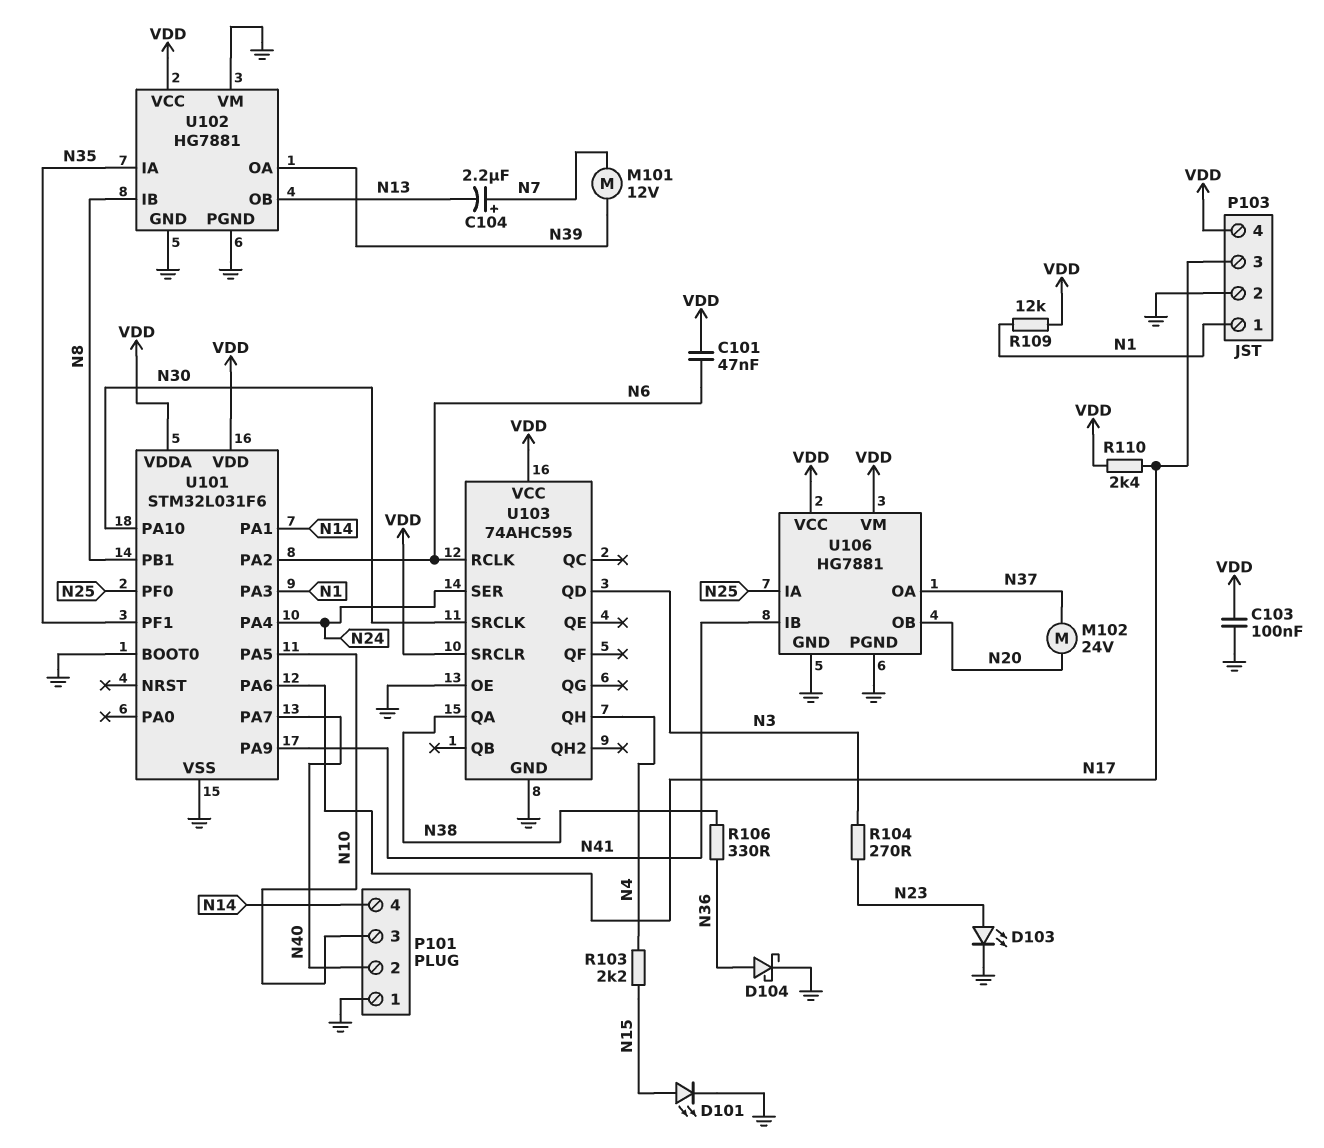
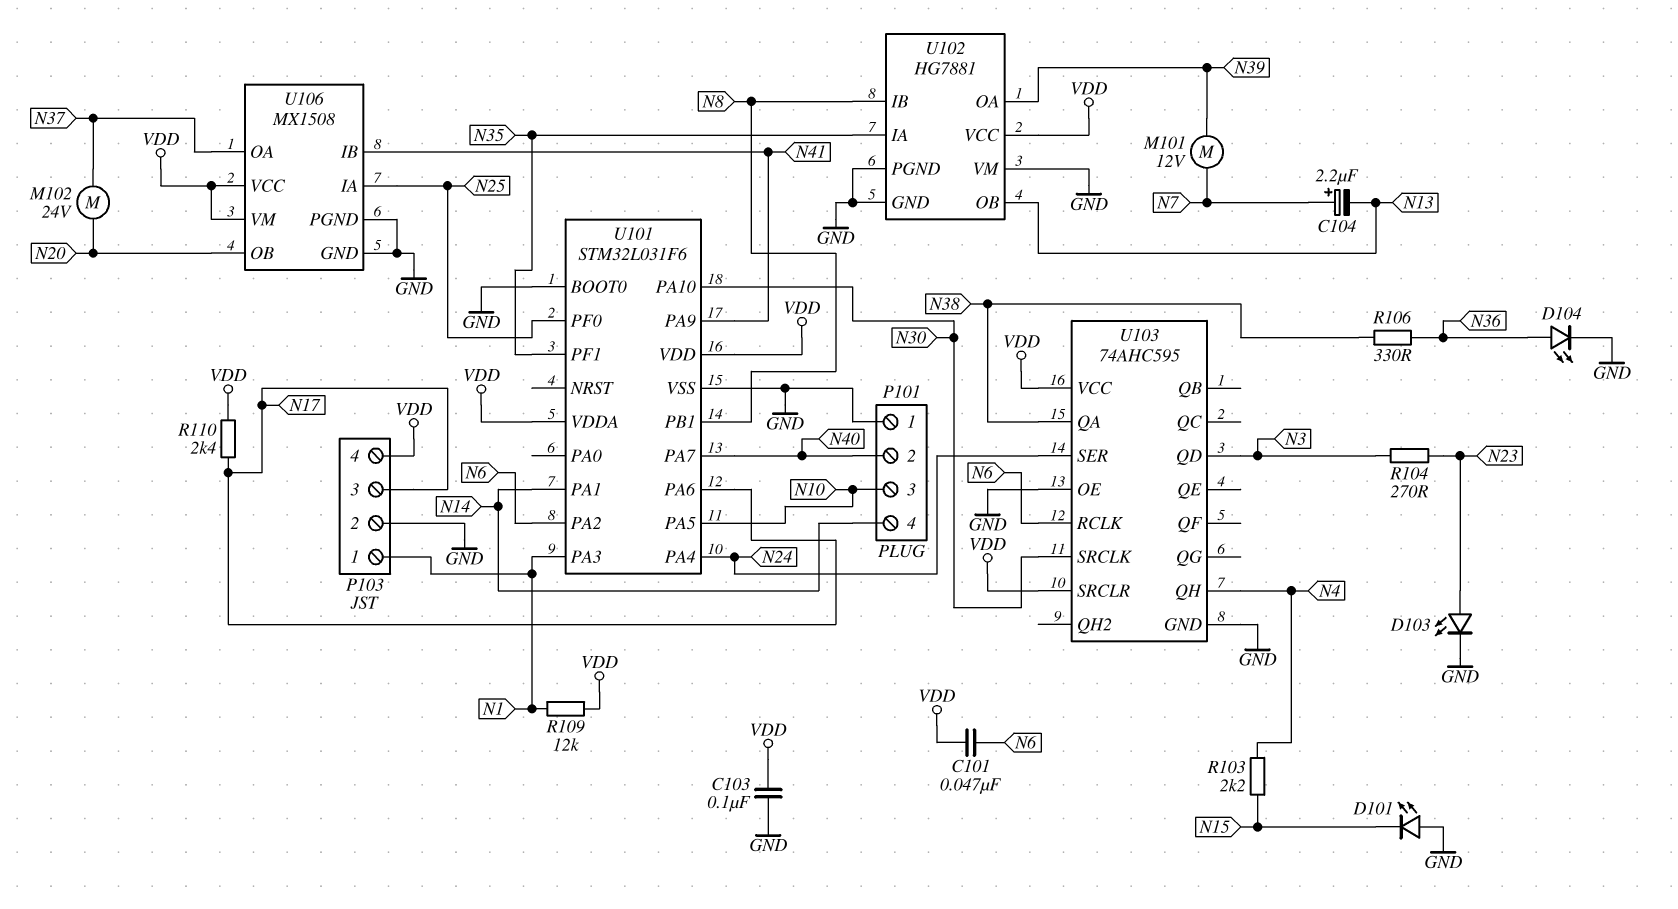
D101: LED (A N15, K GND) -> LED (A GND, K N15)
D104: schottky (A N36, K GND) -> LED (A N36, K GND)
U106: HG7881 -> MX1508

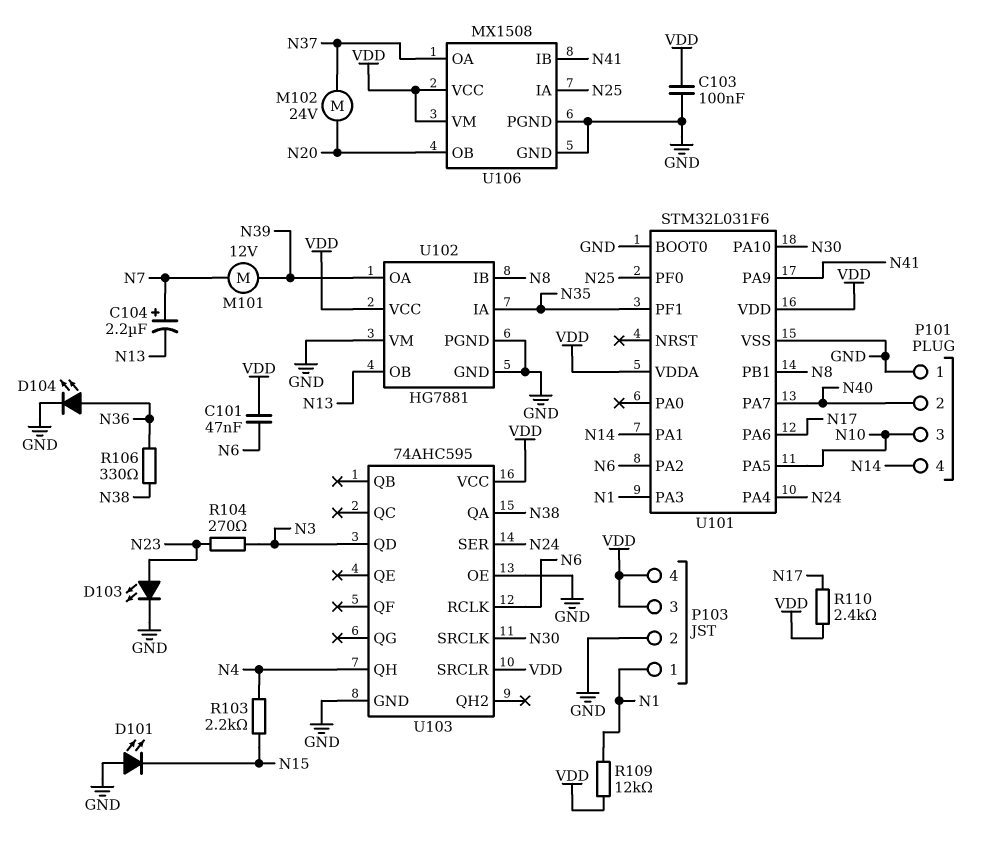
P103 pin 3: N17 -> VDD

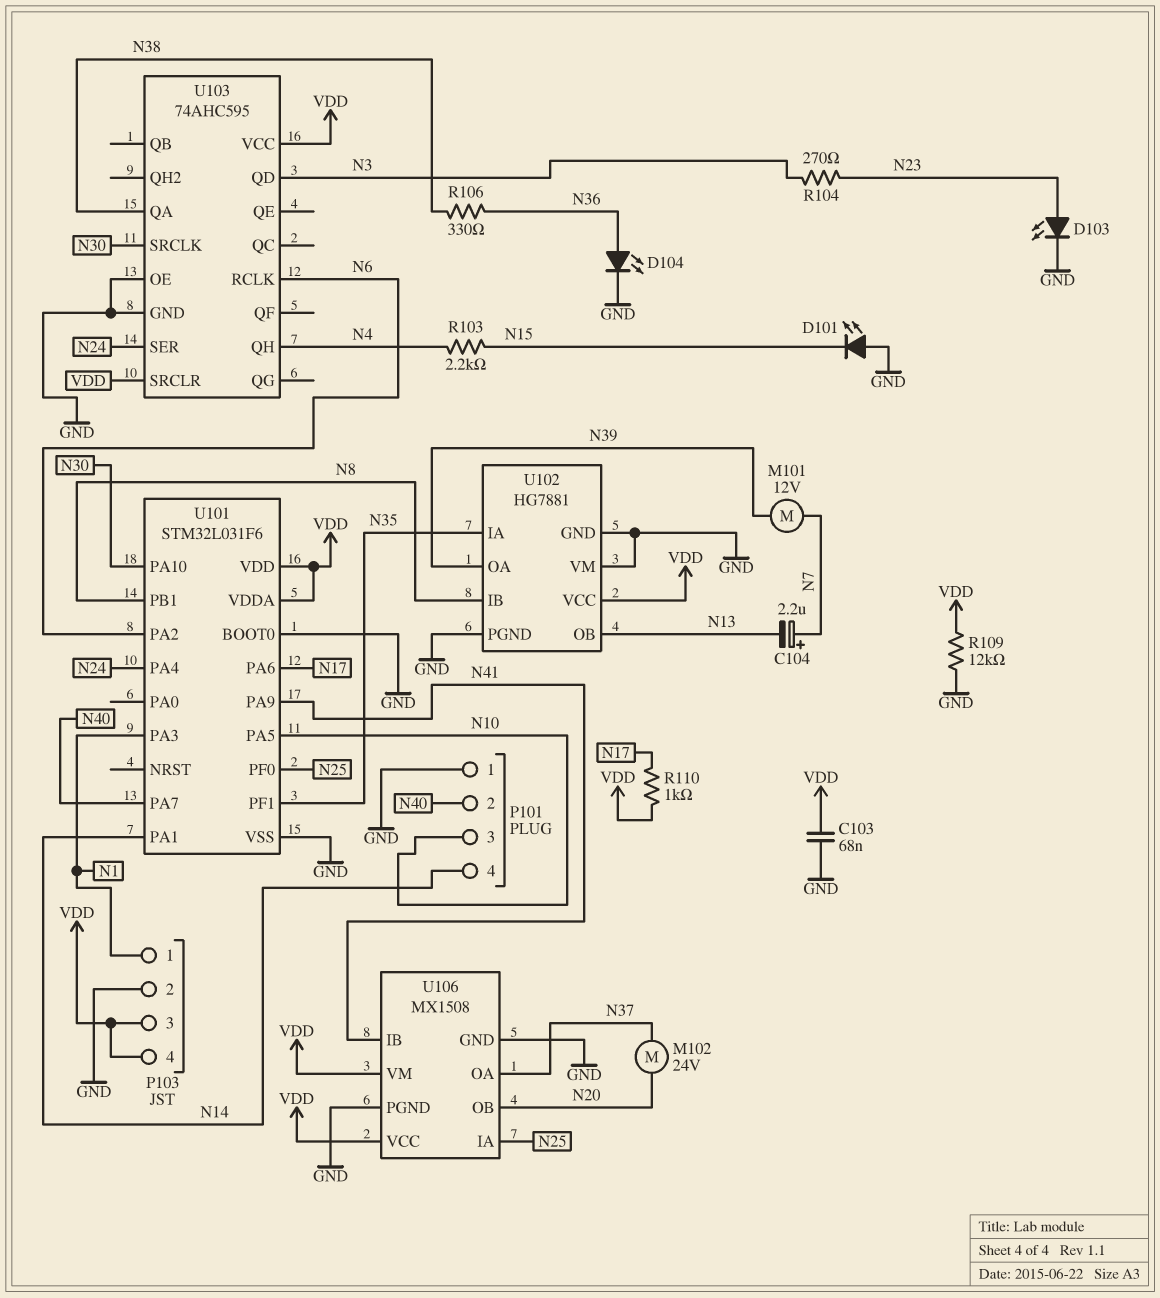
C101: 47nF (N6, VDD) -> none
C103: 100nF (GND, VDD) -> 68nF (GND, VDD)
R109: 12k (N1, VDD) -> 12k (GND, VDD)
R110: 2.4k (N17, VDD) -> 1k (N17, VDD)

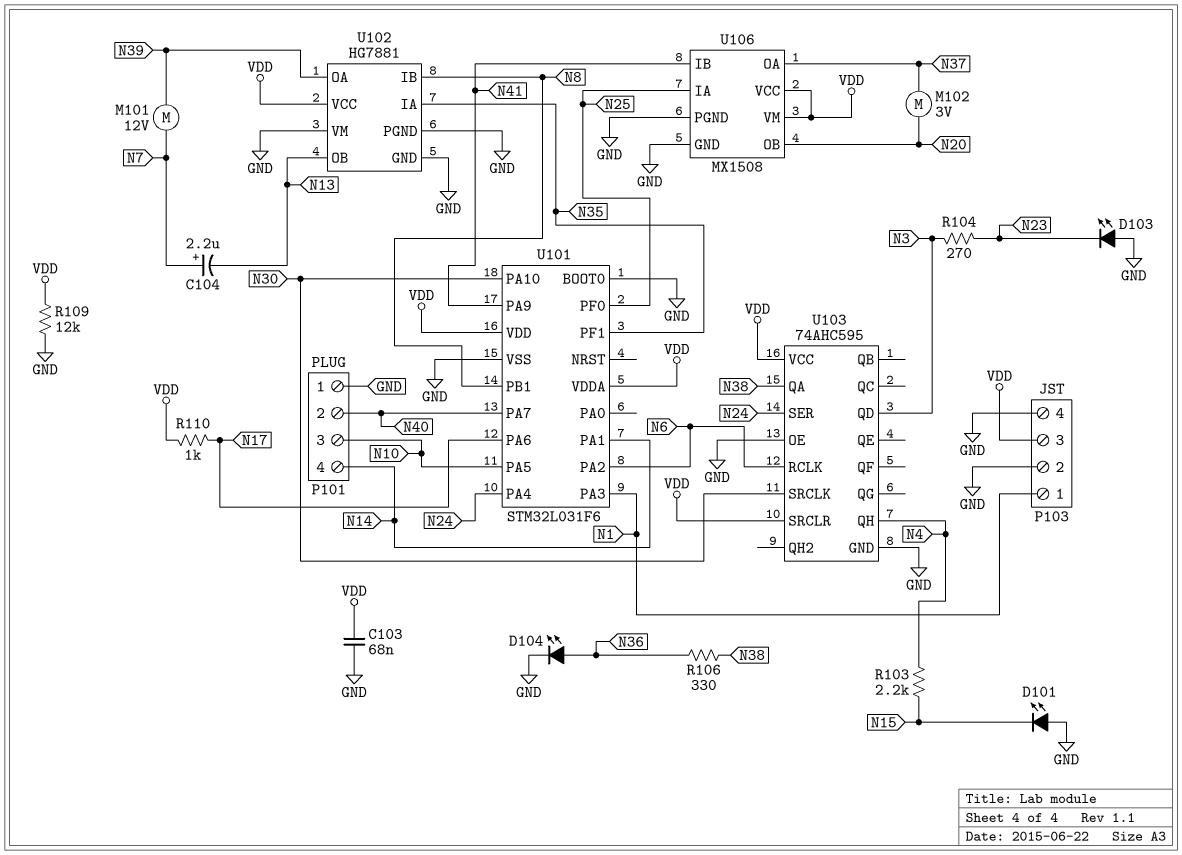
D103: LED (A N23, K GND) -> LED (A GND, K N23)
M102: motor 24V (N20, N37) -> motor 3V (N20, N37)
P103 pin 4: VDD -> GND

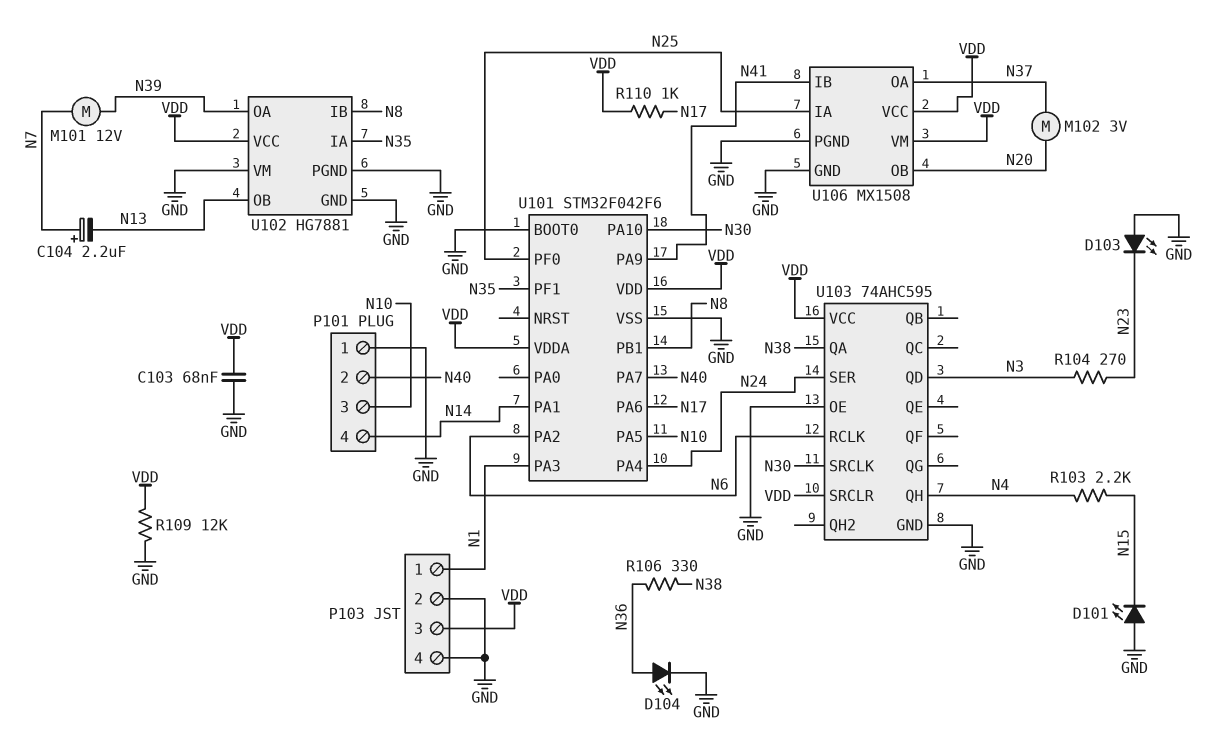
U101: STM32L031F6 -> STM32F042F6

